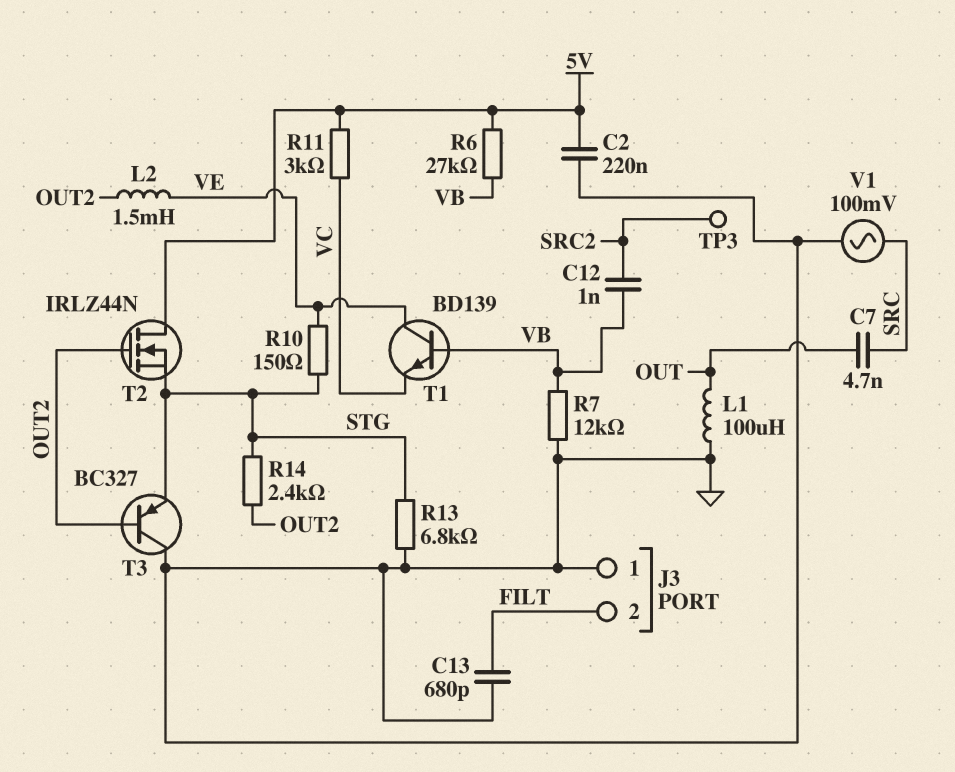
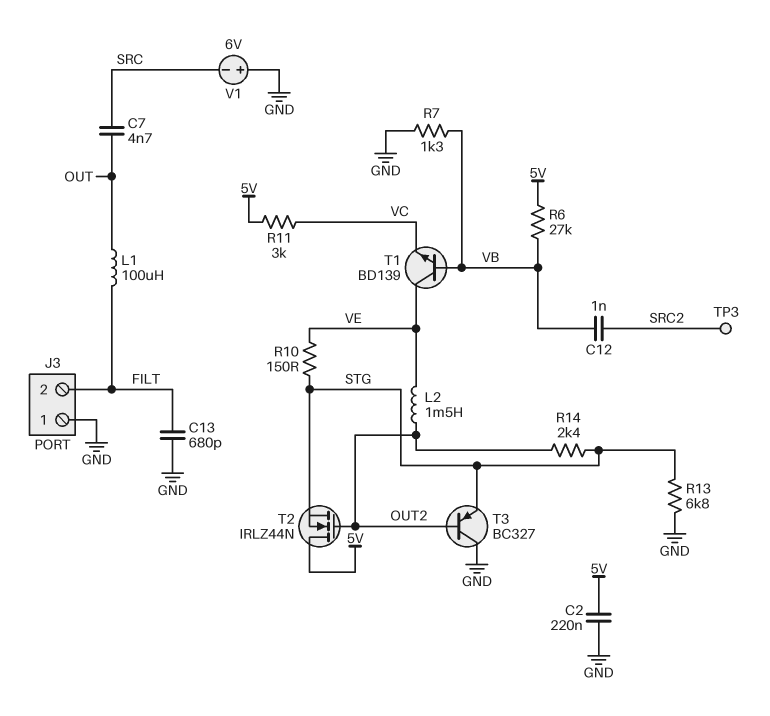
L1: 100uH (GND, OUT) -> 100uH (FILT, OUT)
R7: 12k (GND, VB) -> 1.3k (GND, VB)
V1: AC 100mV (GND, SRC) -> 6V (plus GND, minus SRC)

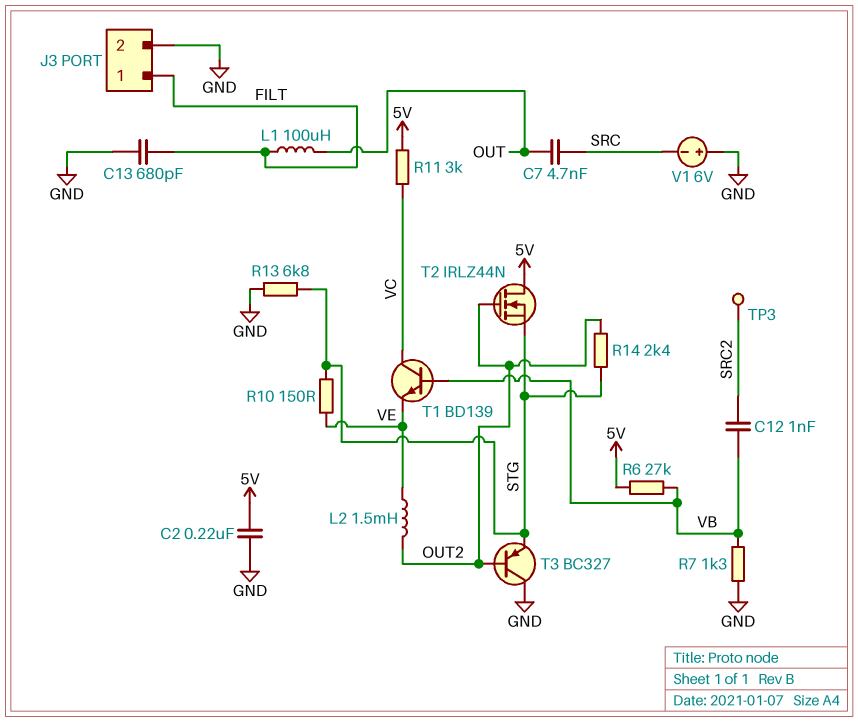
J3 pin 1: GND -> FILT
J3 pin 2: FILT -> GND
T1: NPN BD139 (B VB, C VE, E VC) -> NPN BD139 (B VB, C VC, E VE)

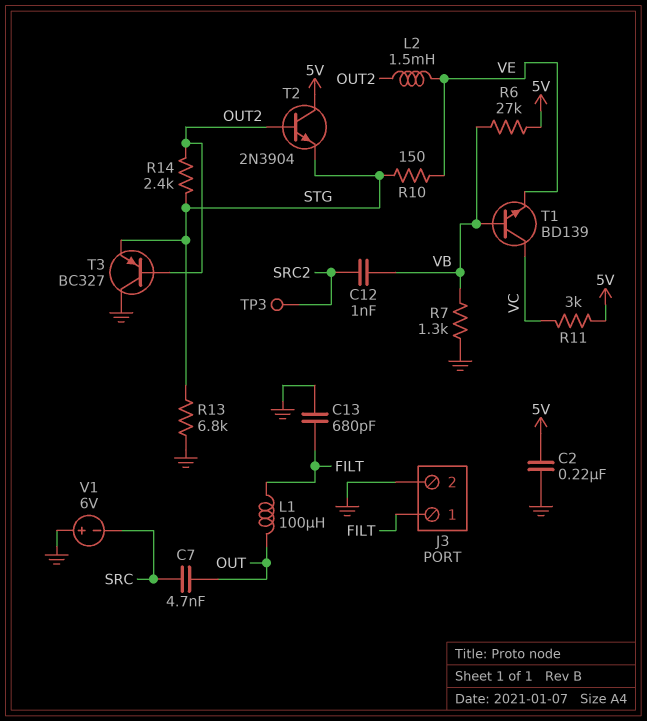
T2: NMOS IRLZ44N (G OUT2, D 5V, S STG) -> NPN 2N3904 (B OUT2, C 5V, E STG)

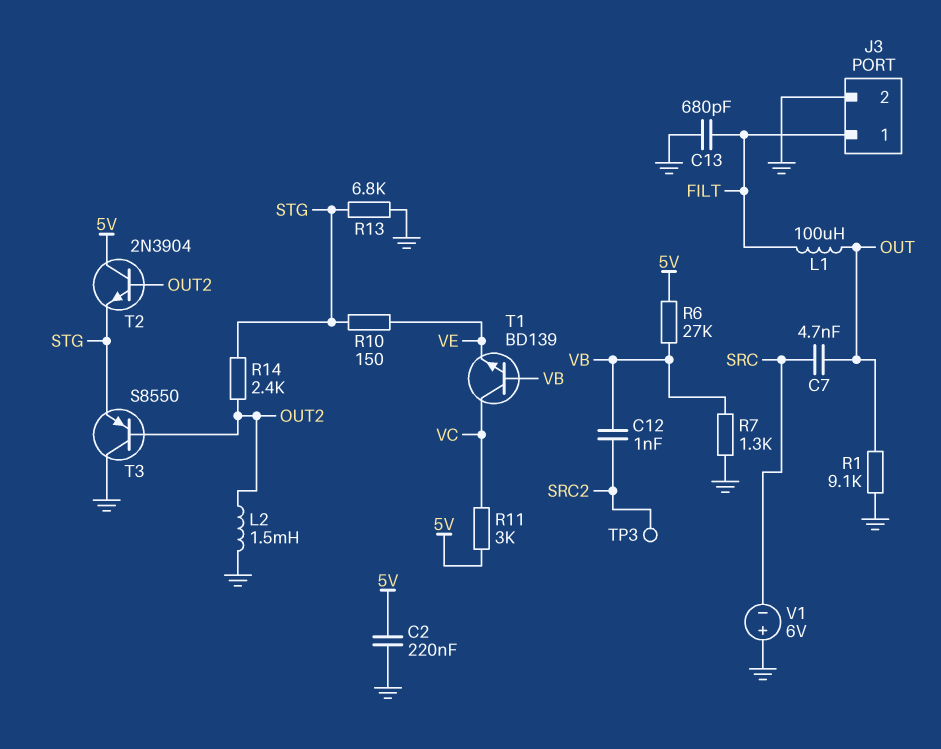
L2: 1.5mH (OUT2, VE) -> 1.5mH (GND, OUT2)
R1: none -> 9.1k (GND, OUT)
T3: PNP BC327 (B OUT2, C GND, E STG) -> PNP S8550 (B OUT2, C GND, E STG)

